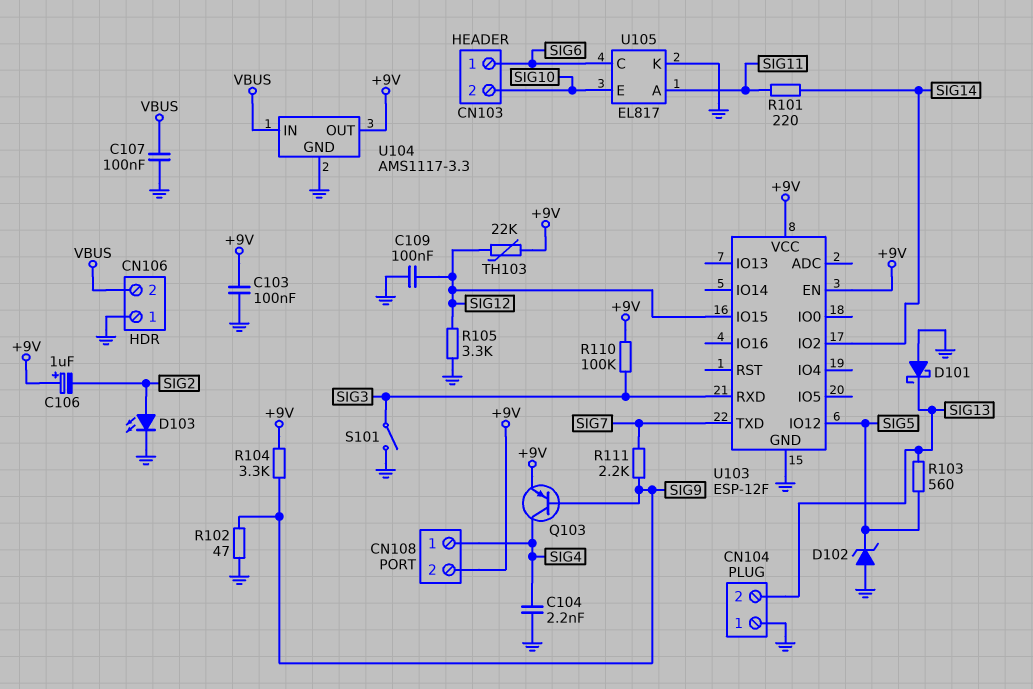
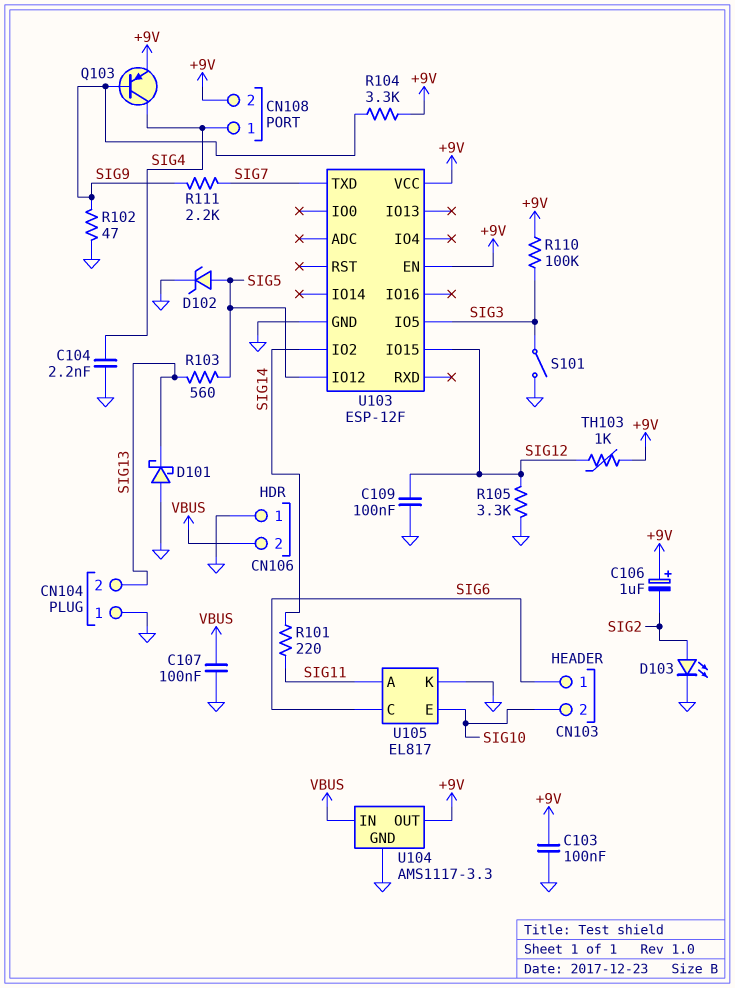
D102: zener (A GND, K SIG5) -> zener (A SIG5, K GND)
TH103: 22k (+9V, SIG12) -> 1k (+9V, SIG12)
U103 pin IO5: none -> SIG3
U103 pin RXD: SIG3 -> none

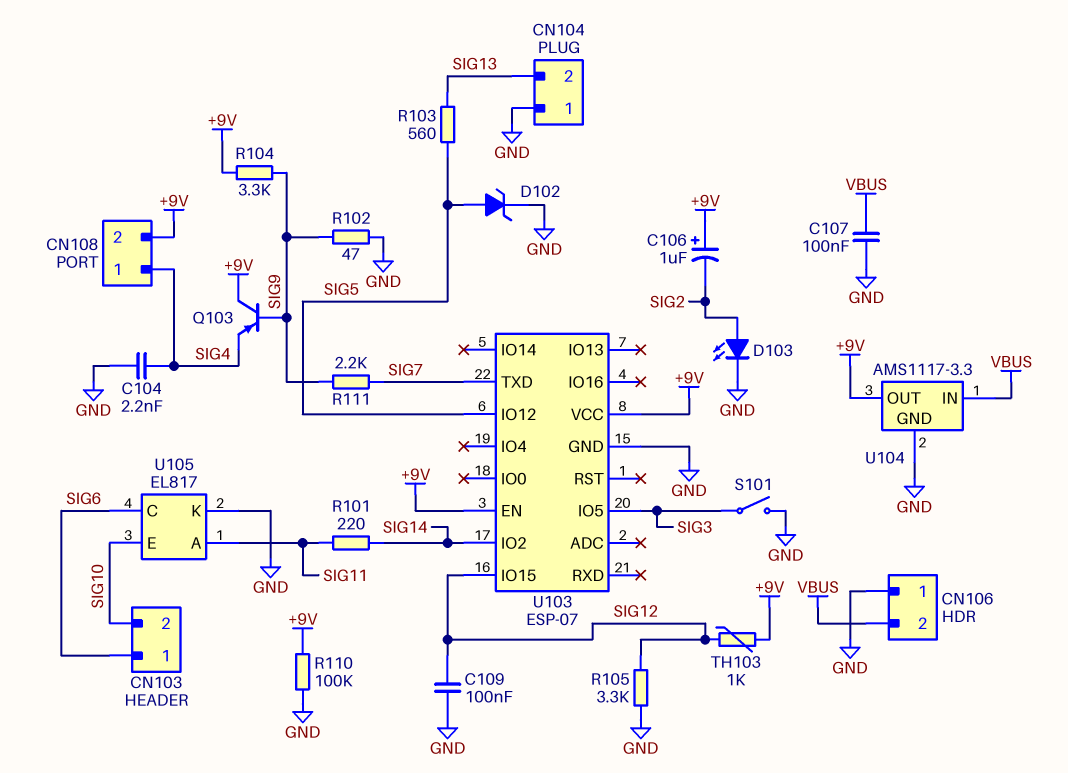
C103: 100nF (+9V, GND) -> none
D101: schottky (A GND, K SIG13) -> none
Q103: PNP (B SIG9, C SIG4, E +9V) -> PNP (B SIG9, C +9V, E SIG4)
R110: 100k (+9V, SIG3) -> 100k (+9V, GND)
U103: ESP-12F -> ESP-07

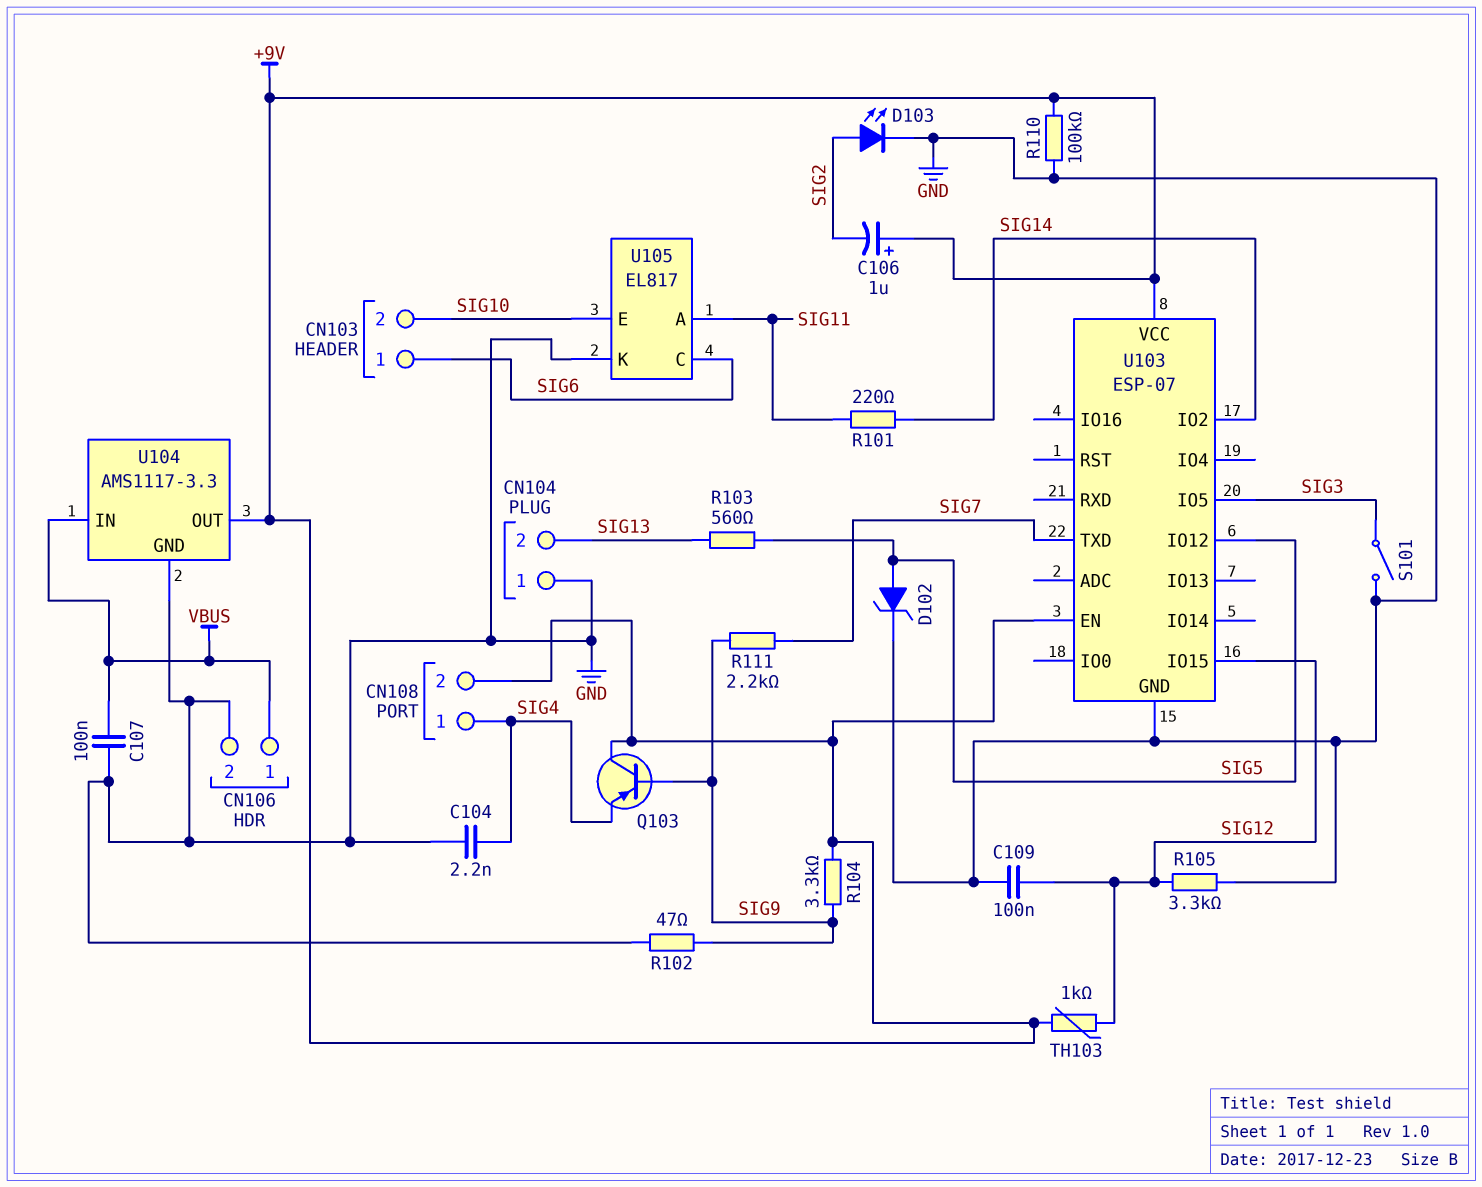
CN106 pin 1: GND -> VBUS
CN106 pin 2: VBUS -> GND

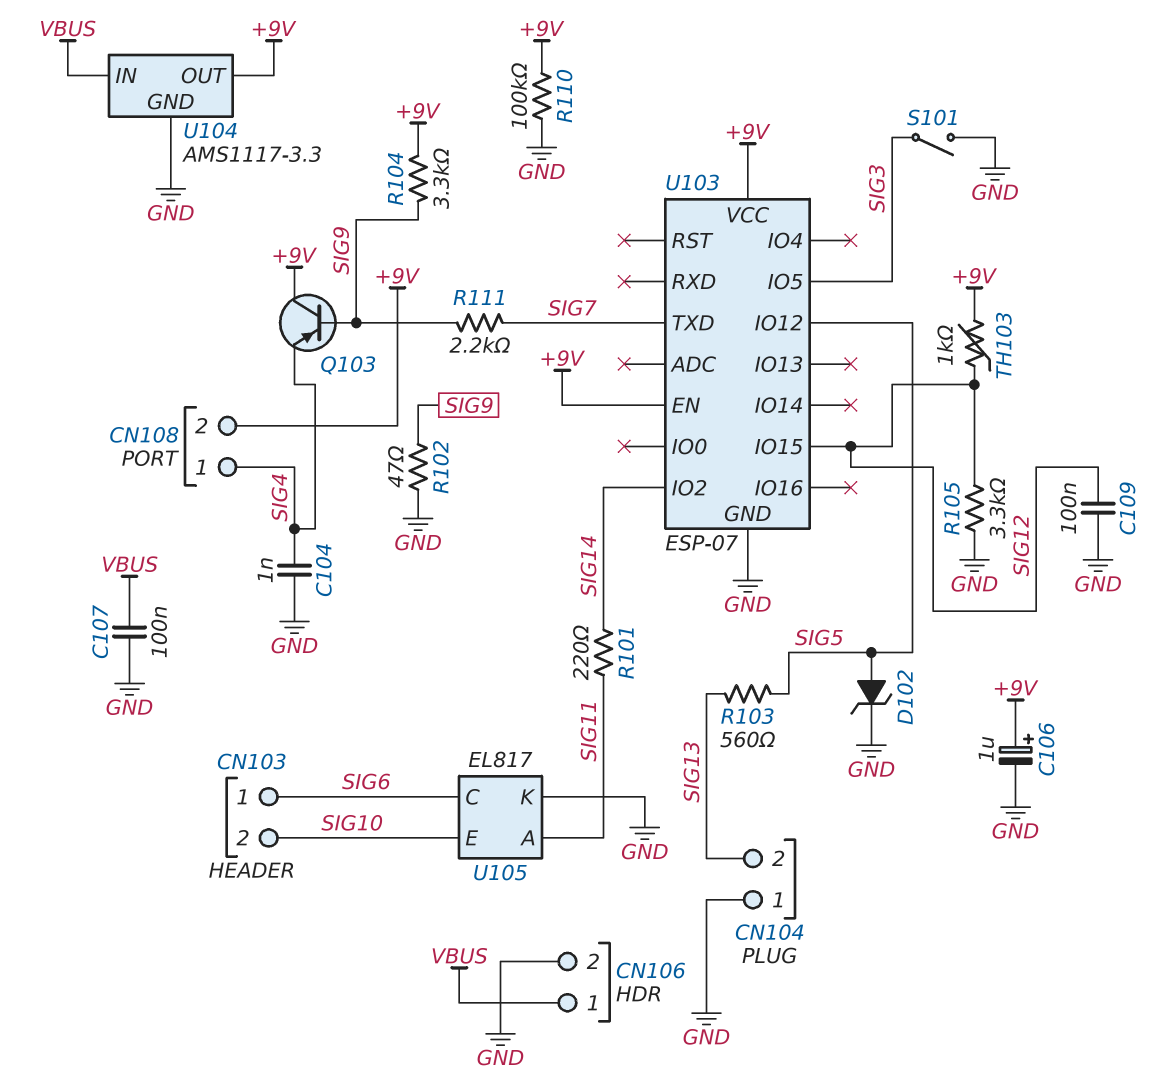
C104: 2.2nF (GND, SIG4) -> 1nF (GND, SIG4)
C106: 1uF (plus +9V, minus SIG2) -> 1uF (plus +9V, minus GND)
D103: LED (A SIG2, K GND) -> none

